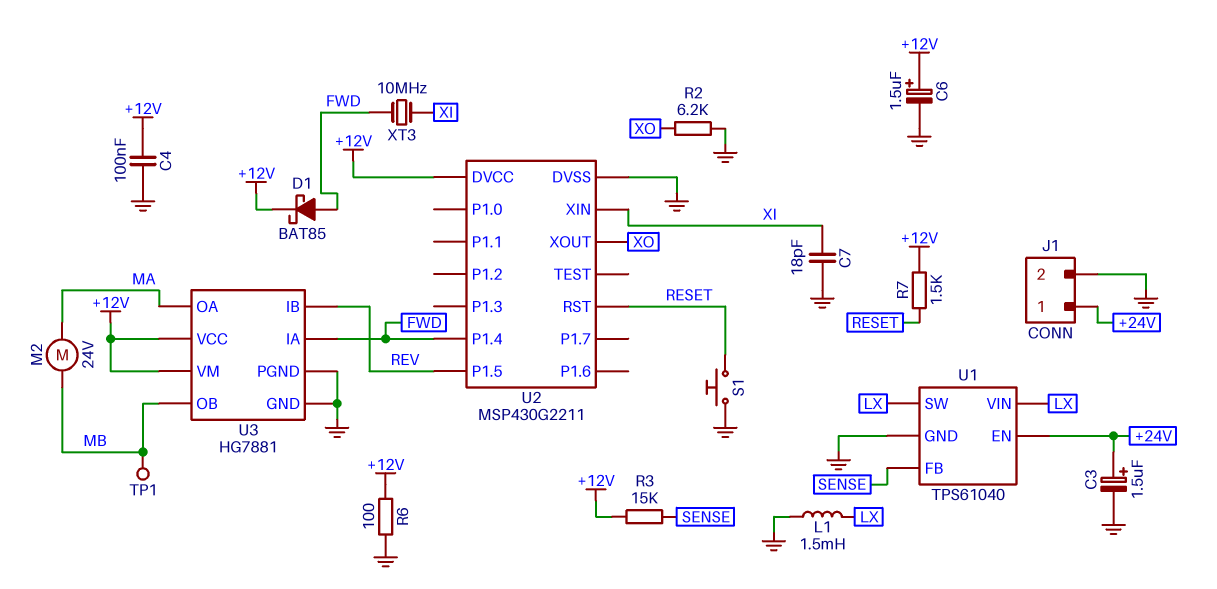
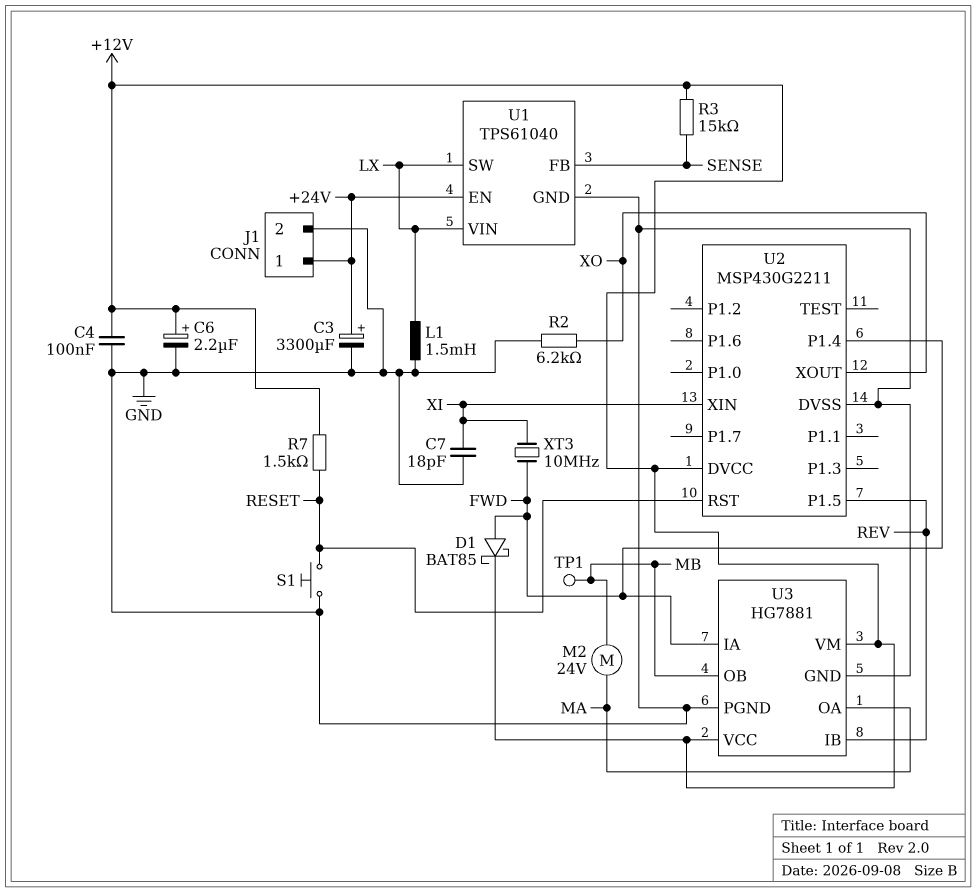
C3: 1.5uF (plus +24V, minus GND) -> 3300uF (plus +24V, minus GND)
C6: 1.5uF (plus +12V, minus GND) -> 2.2uF (plus +12V, minus GND)
R6: 100 (+12V, GND) -> none

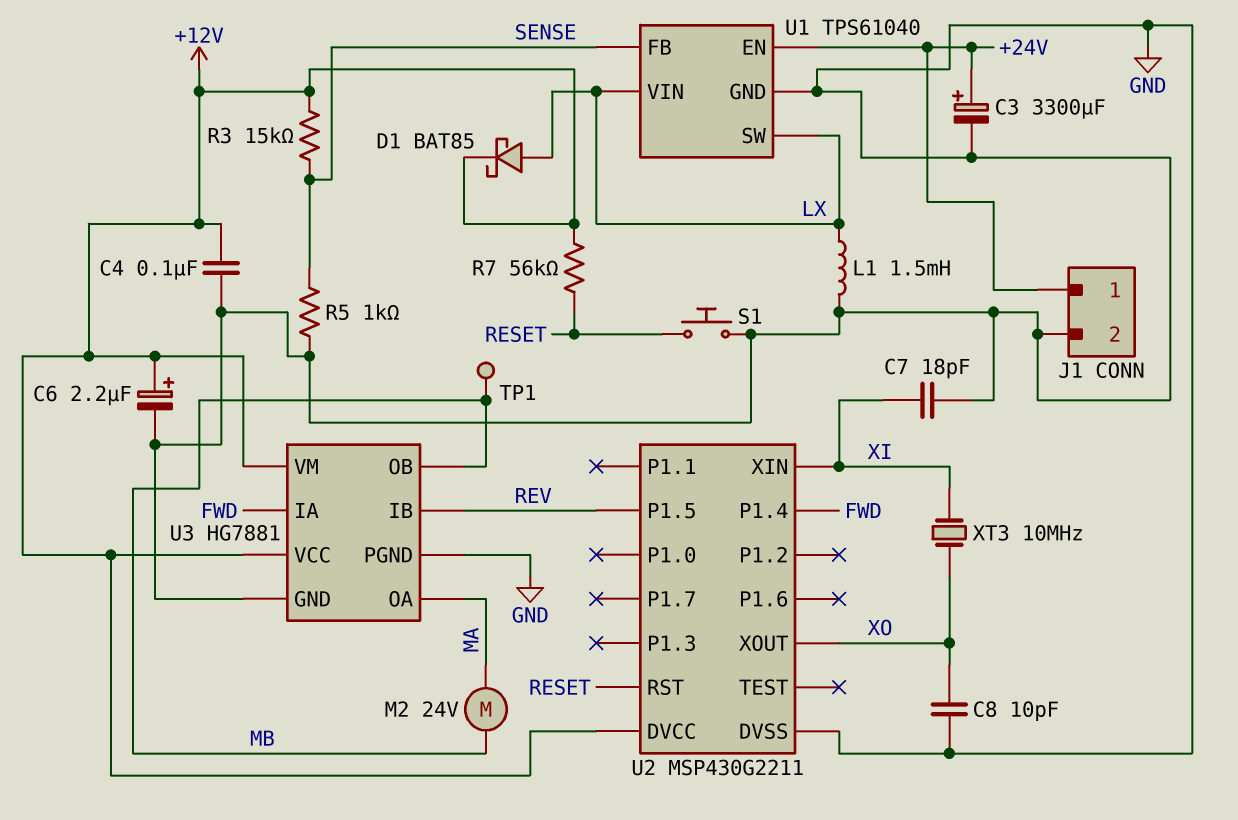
C8: none -> 10pF (GND, XO)
D1: schottky BAT85 (A FWD, K +12V) -> schottky BAT85 (A LX, K +12V)
R2: 6.2k (GND, XO) -> none
R5: none -> 1k (GND, SENSE)
R7: 1.5k (+12V, RESET) -> 56k (+12V, RESET)
XT3: 10MHz (FWD, XI) -> 10MHz (XI, XO)

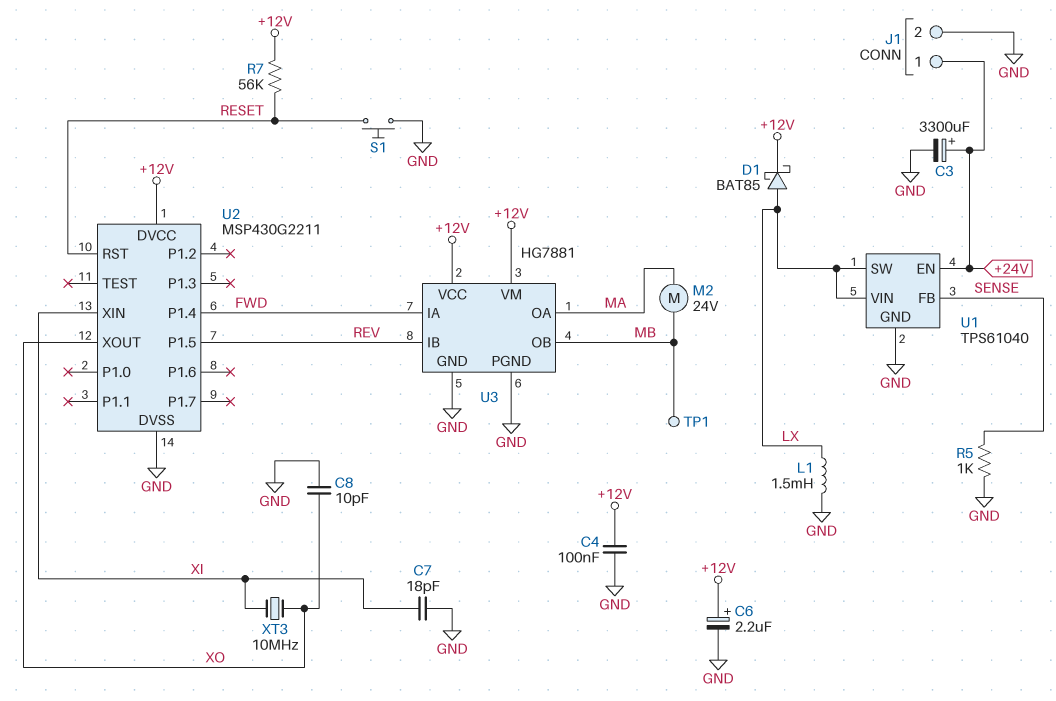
R3: 15k (+12V, SENSE) -> none

